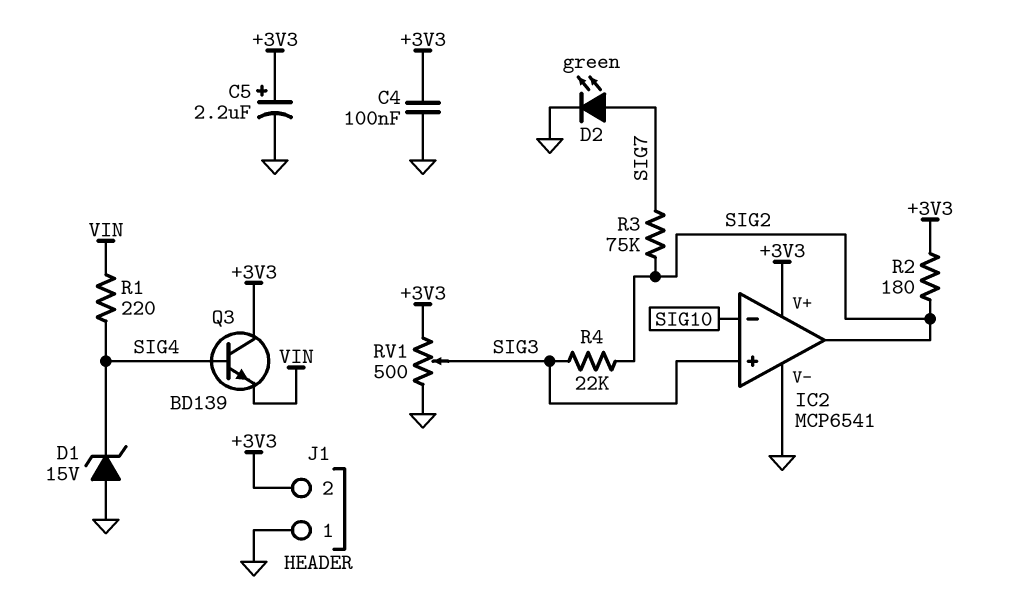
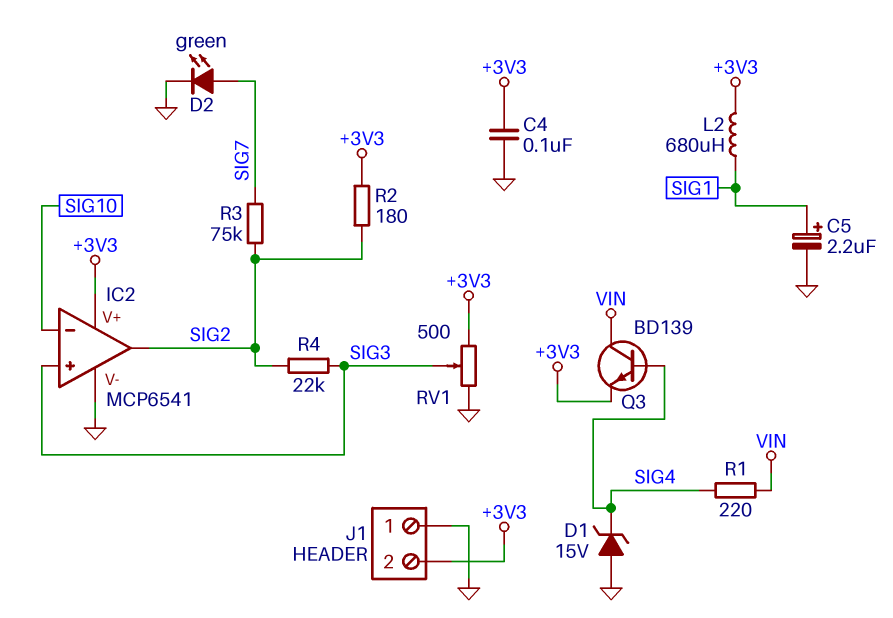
C5: 2.2uF (plus +3V3, minus GND) -> 2.2uF (plus SIG1, minus GND)
L2: none -> 680uH (+3V3, SIG1)
Q3: NPN BD139 (B SIG4, C +3V3, E VIN) -> NPN BD139 (B SIG4, C VIN, E +3V3)

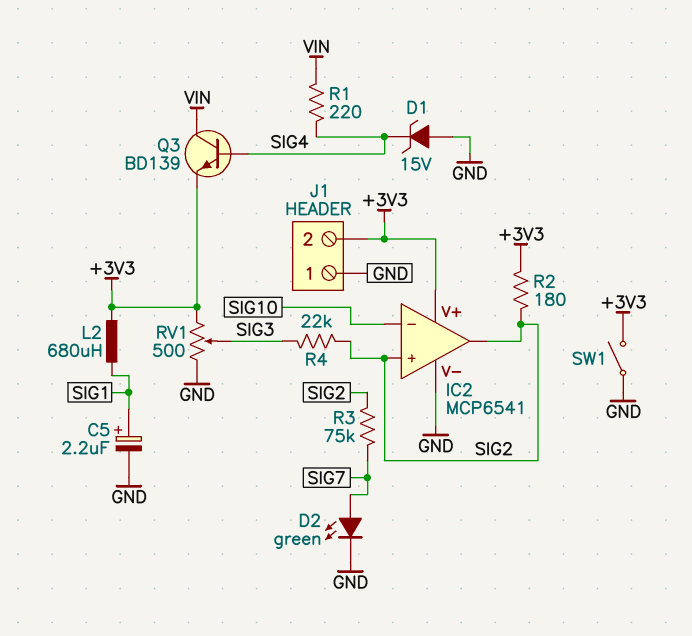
C4: 100nF (+3V3, GND) -> none
IC2 pin in+: SIG3 -> SIG2
SW1: none -> switch (+3V3, GND)

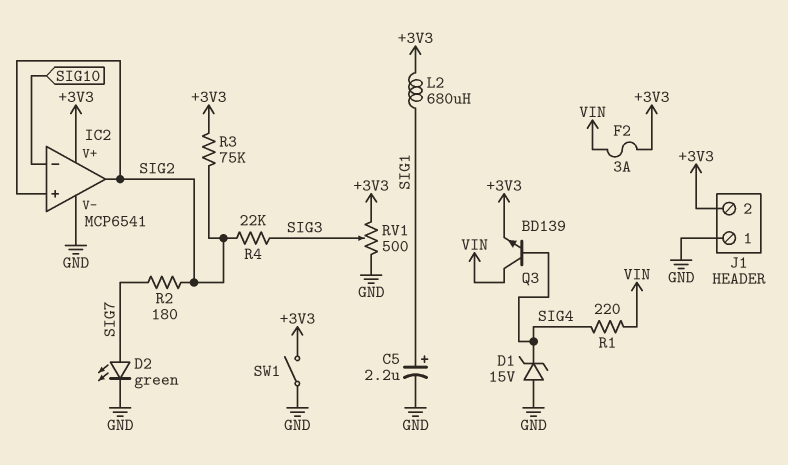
F2: none -> 3A (+3V3, VIN)
R2: 180 (+3V3, SIG2) -> 180 (SIG2, SIG7)
R3: 75k (SIG2, SIG7) -> 75k (+3V3, SIG2)

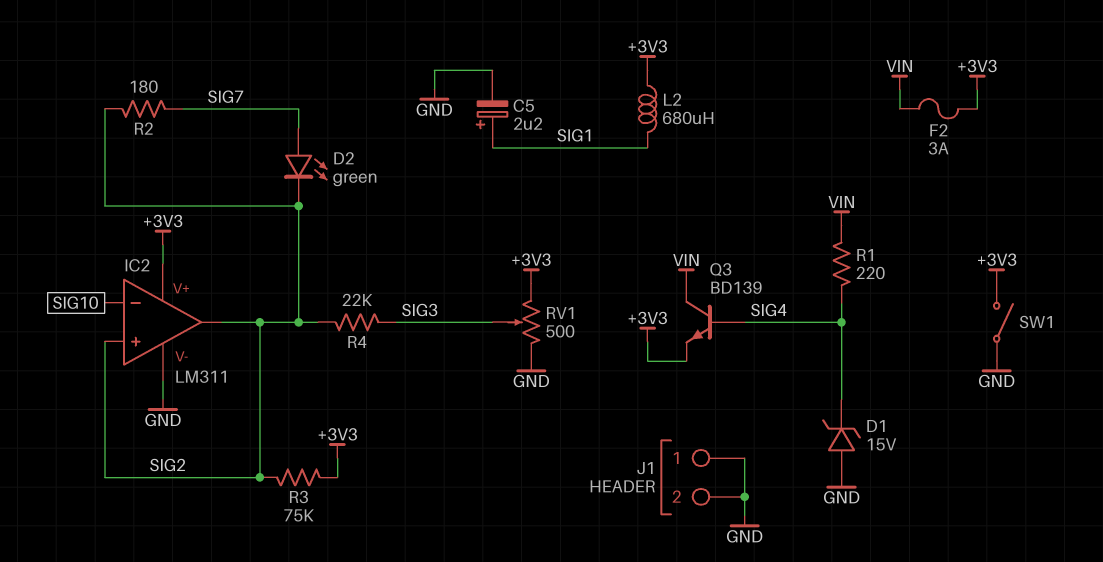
D2: LED green (A SIG7, K GND) -> LED green (A SIG7, K SIG2)
IC2: MCP6541 -> LM311
J1 pin 2: +3V3 -> GND

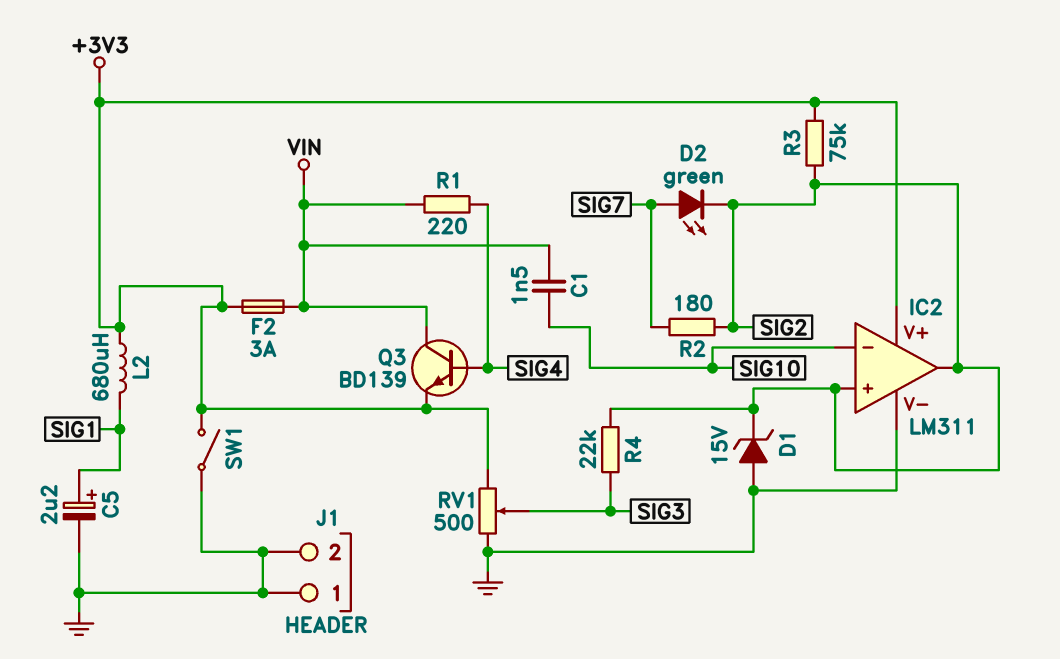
C1: none -> 1.5nF (SIG10, VIN)
D1: zener 15V (A GND, K SIG4) -> zener 15V (A GND, K SIG2)

